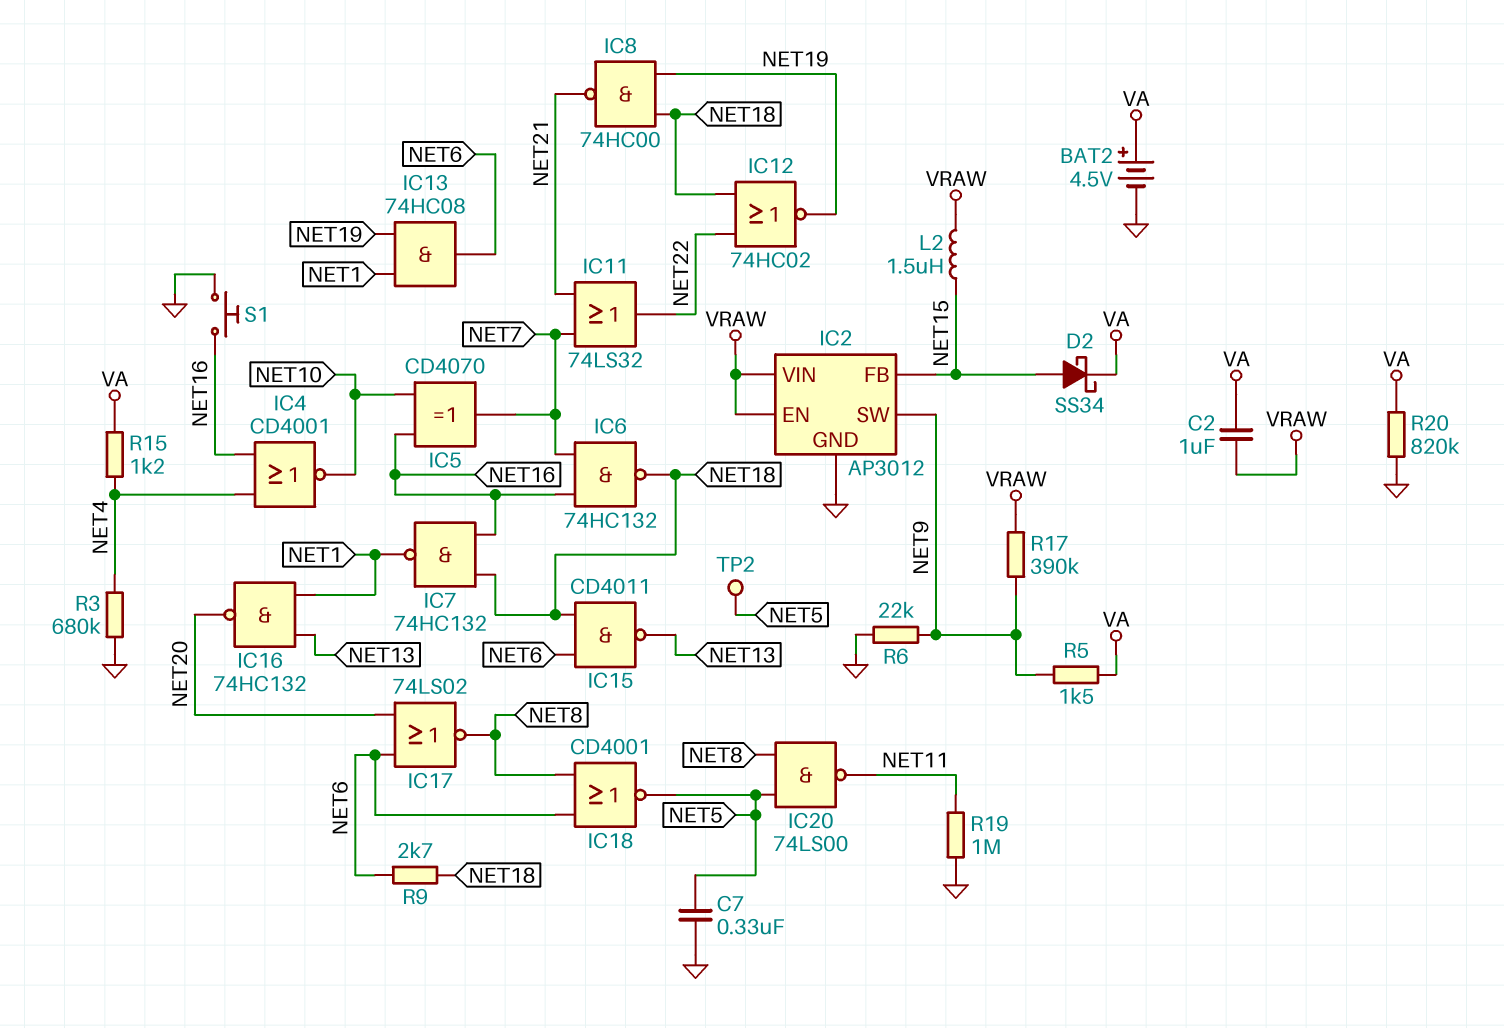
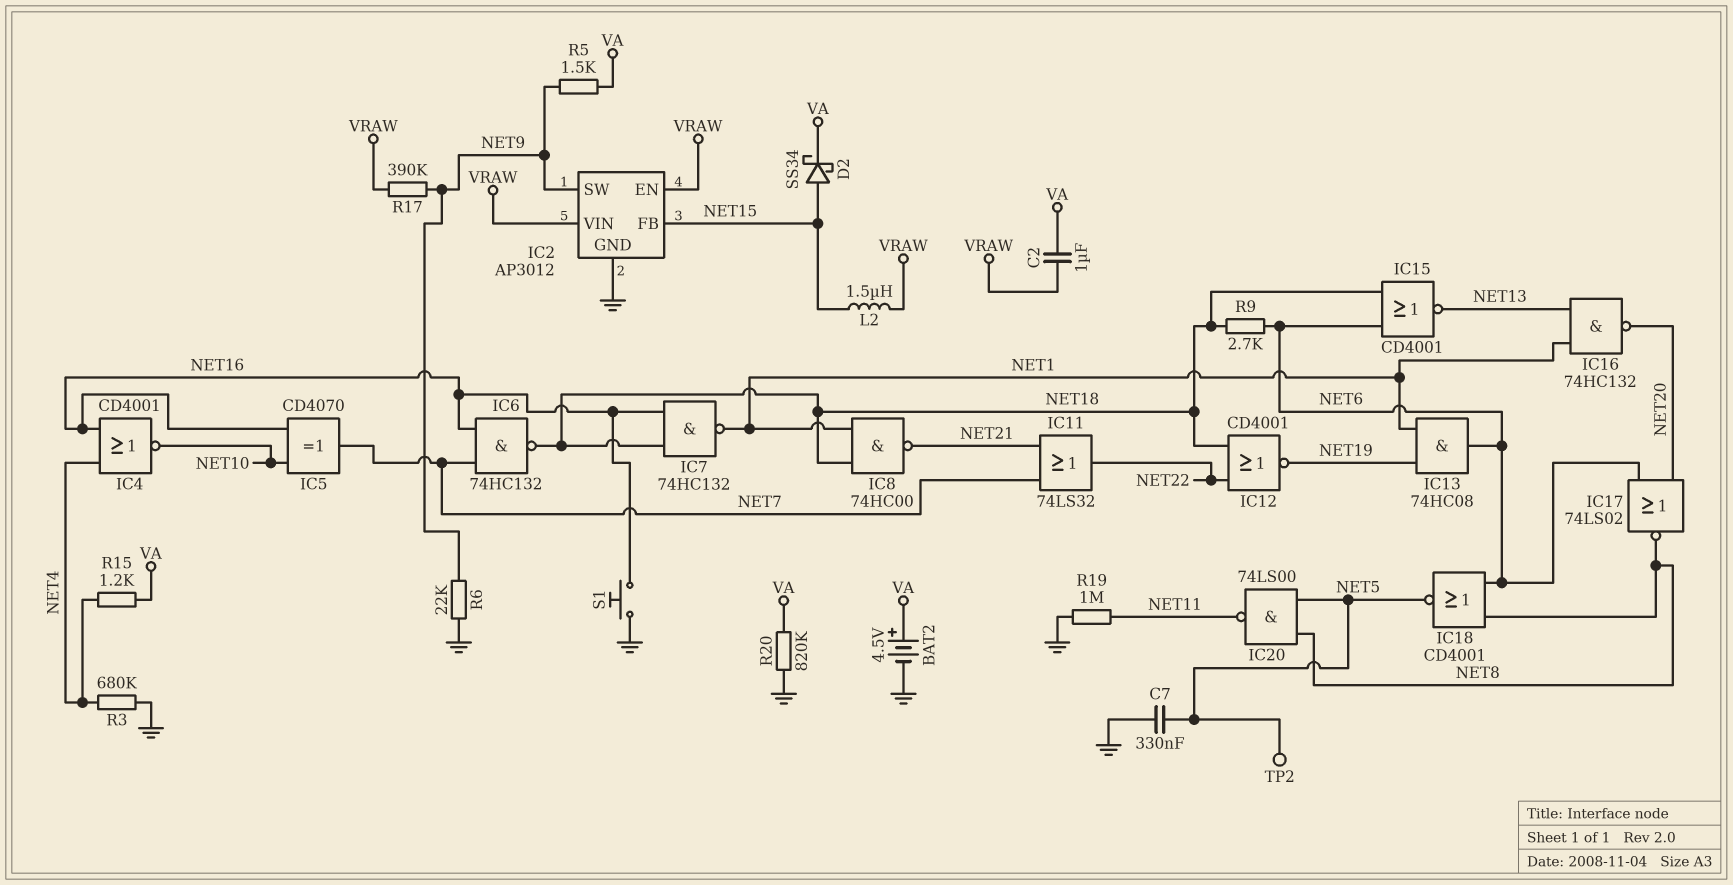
IC8: NAND 74HC00 (in NET18, in NET19, out NET21) -> NAND 74HC00 (in NET1, in NET18, out NET21)
IC12: NOR 74HC02 (in NET18, in NET22, out NET19) -> NOR CD4001 (in NET18, in NET22, out NET19)
IC15: NAND CD4011 (in NET6, in NET18, out NET13) -> NOR CD4001 (in NET6, in NET18, out NET13)

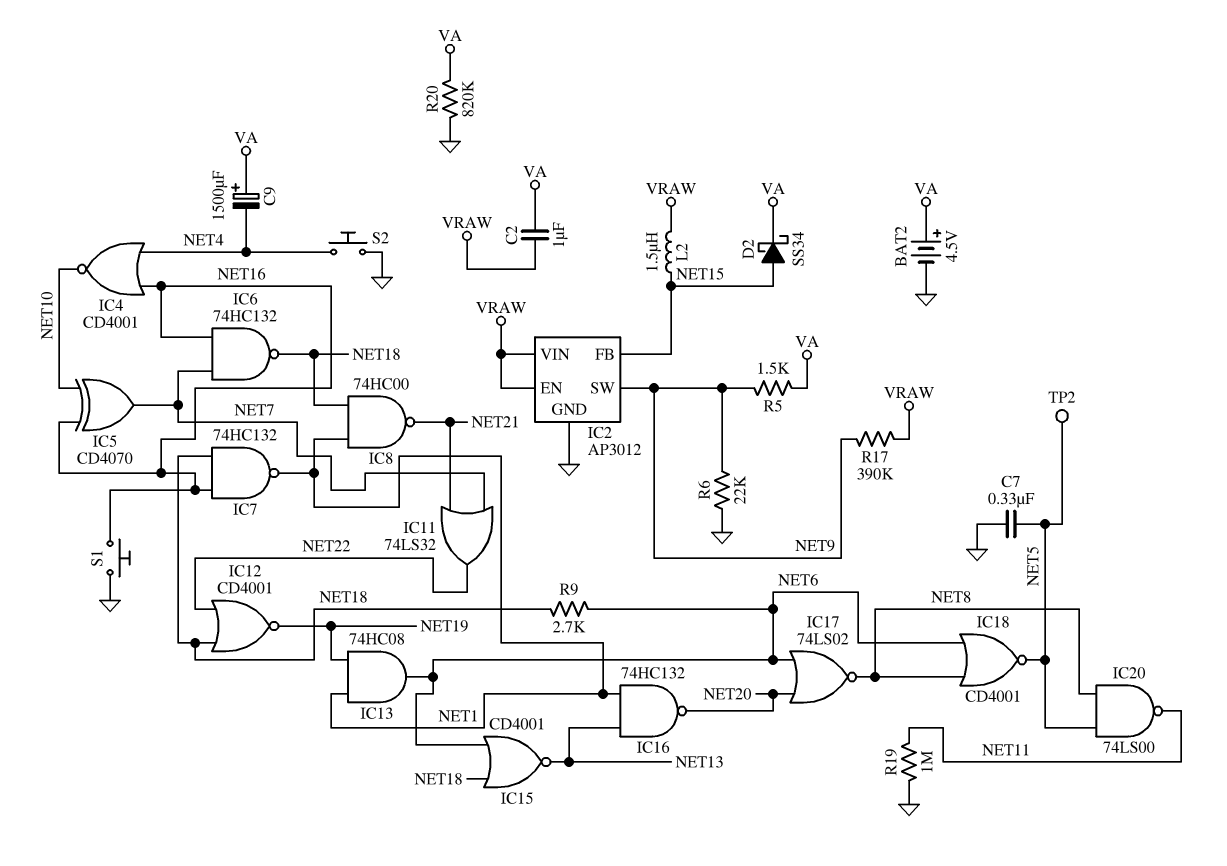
C9: none -> 1500uF (plus VA, minus NET4)
R3: 680k (GND, NET4) -> none
R15: 1.2k (NET4, VA) -> none
S2: none -> button (GND, NET4)

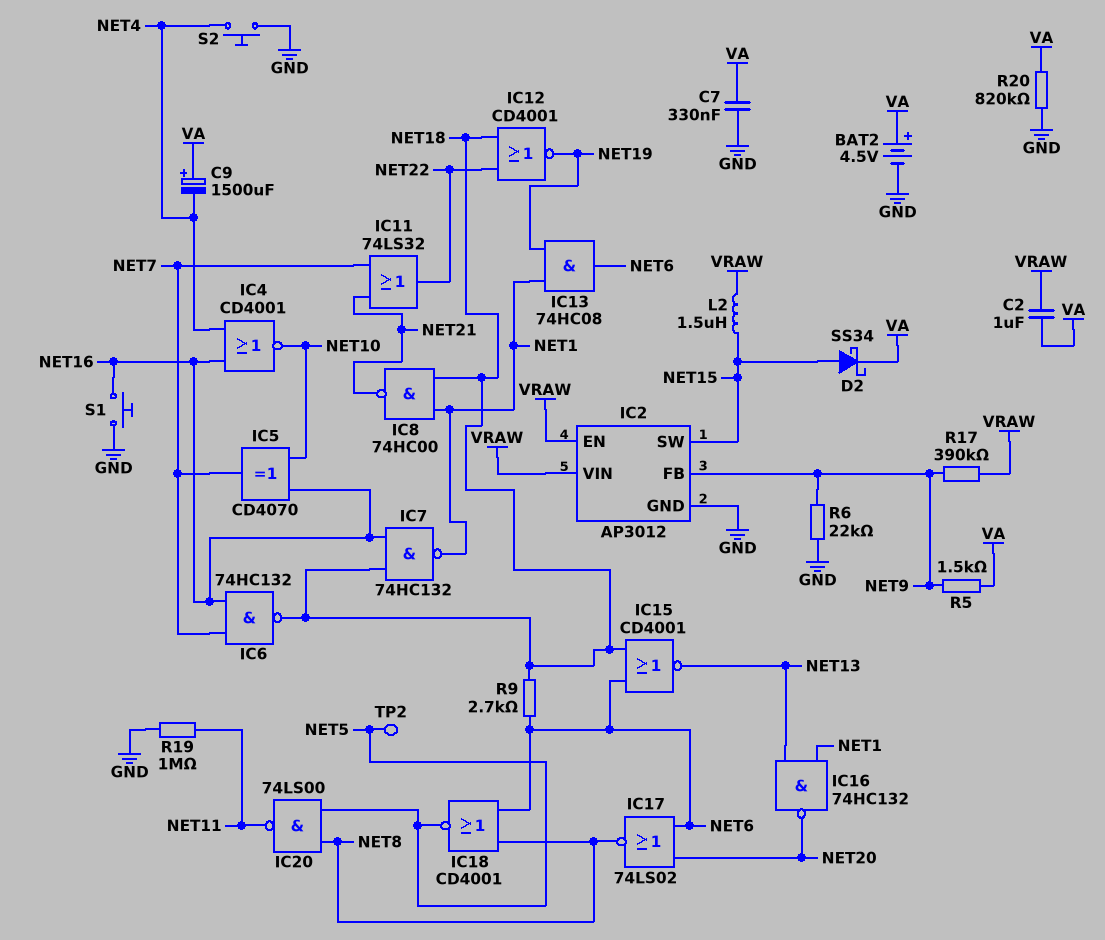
C7: 330nF (GND, NET5) -> 330nF (GND, VA)
IC2 pin FB: NET15 -> NET9
IC2 pin SW: NET9 -> NET15

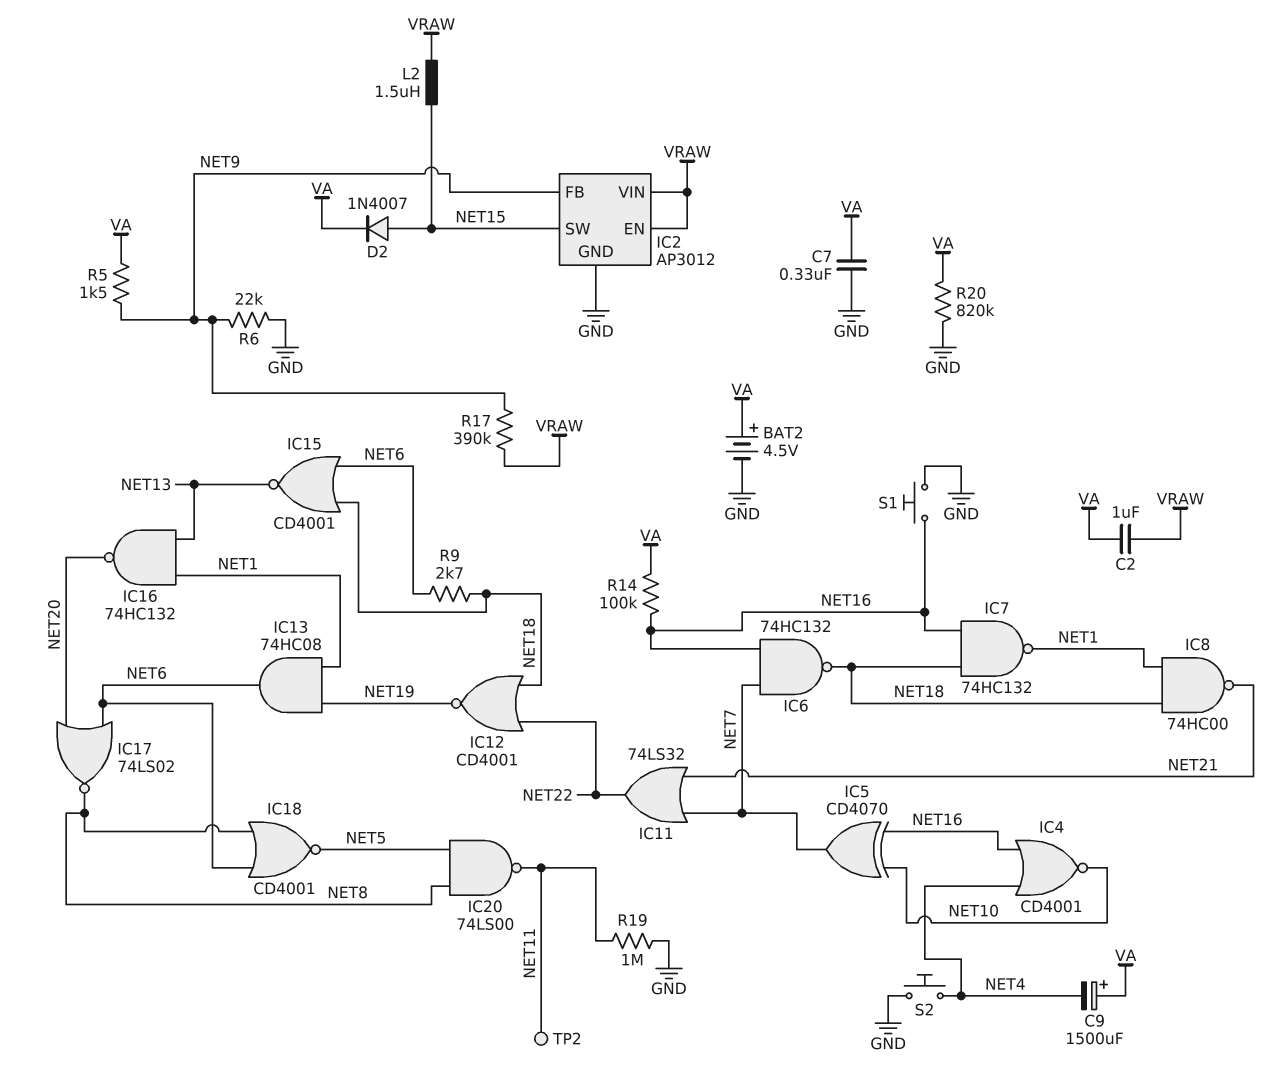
D2: schottky SS34 (A NET15, K VA) -> diode 1N4007 (A NET15, K VA)
R14: none -> 100k (NET16, VA)
TP2: test point (NET5) -> test point (NET11)

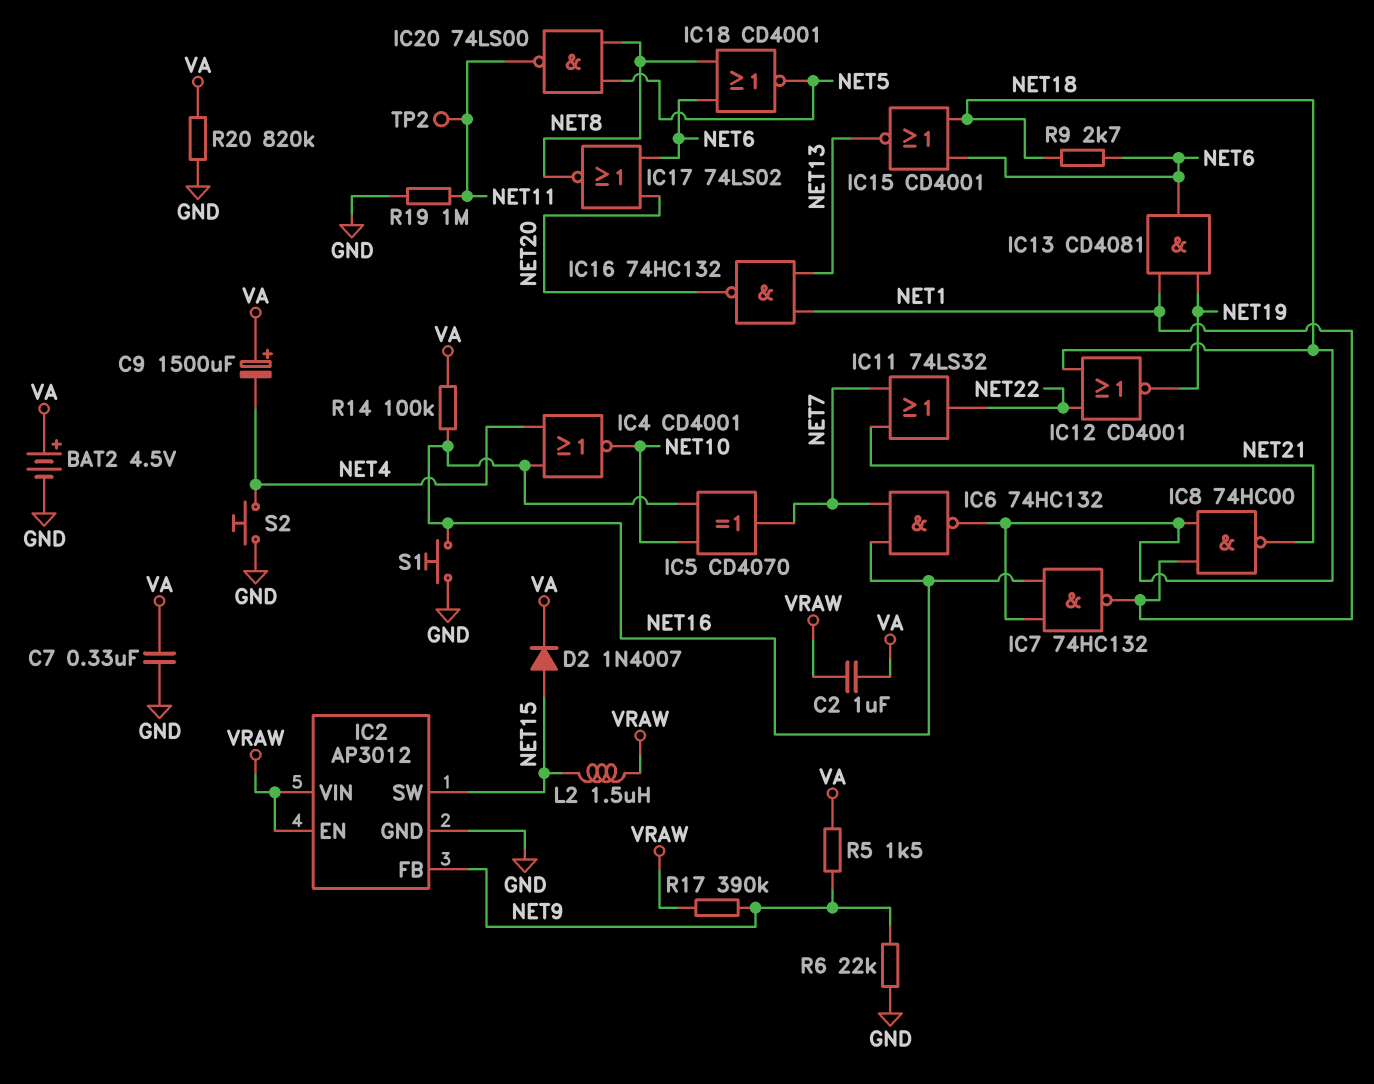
IC13: AND 74HC08 (in NET1, in NET19, out NET6) -> AND CD4081 (in NET1, in NET19, out NET6)

